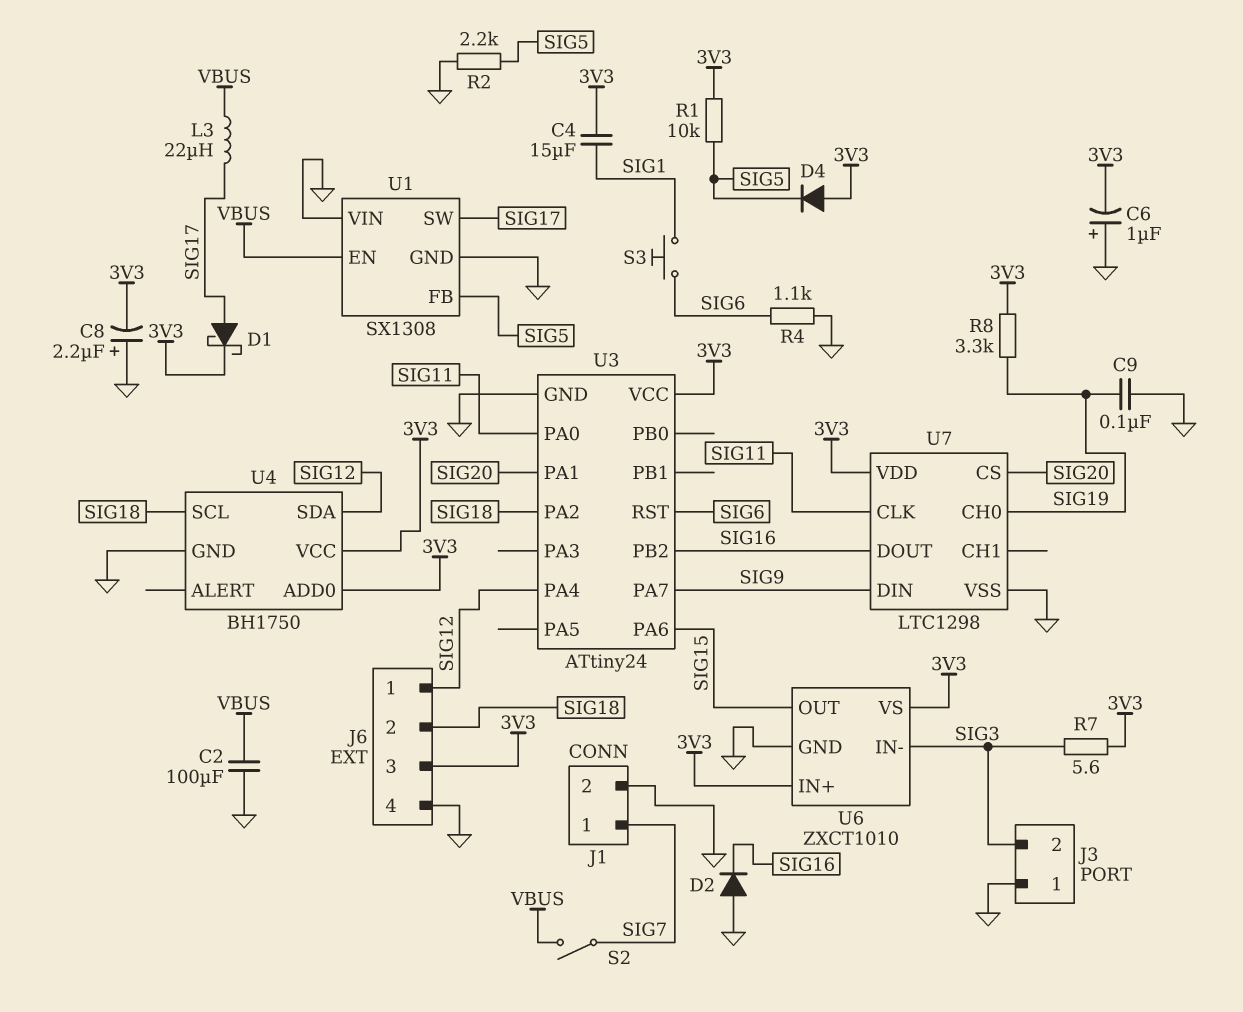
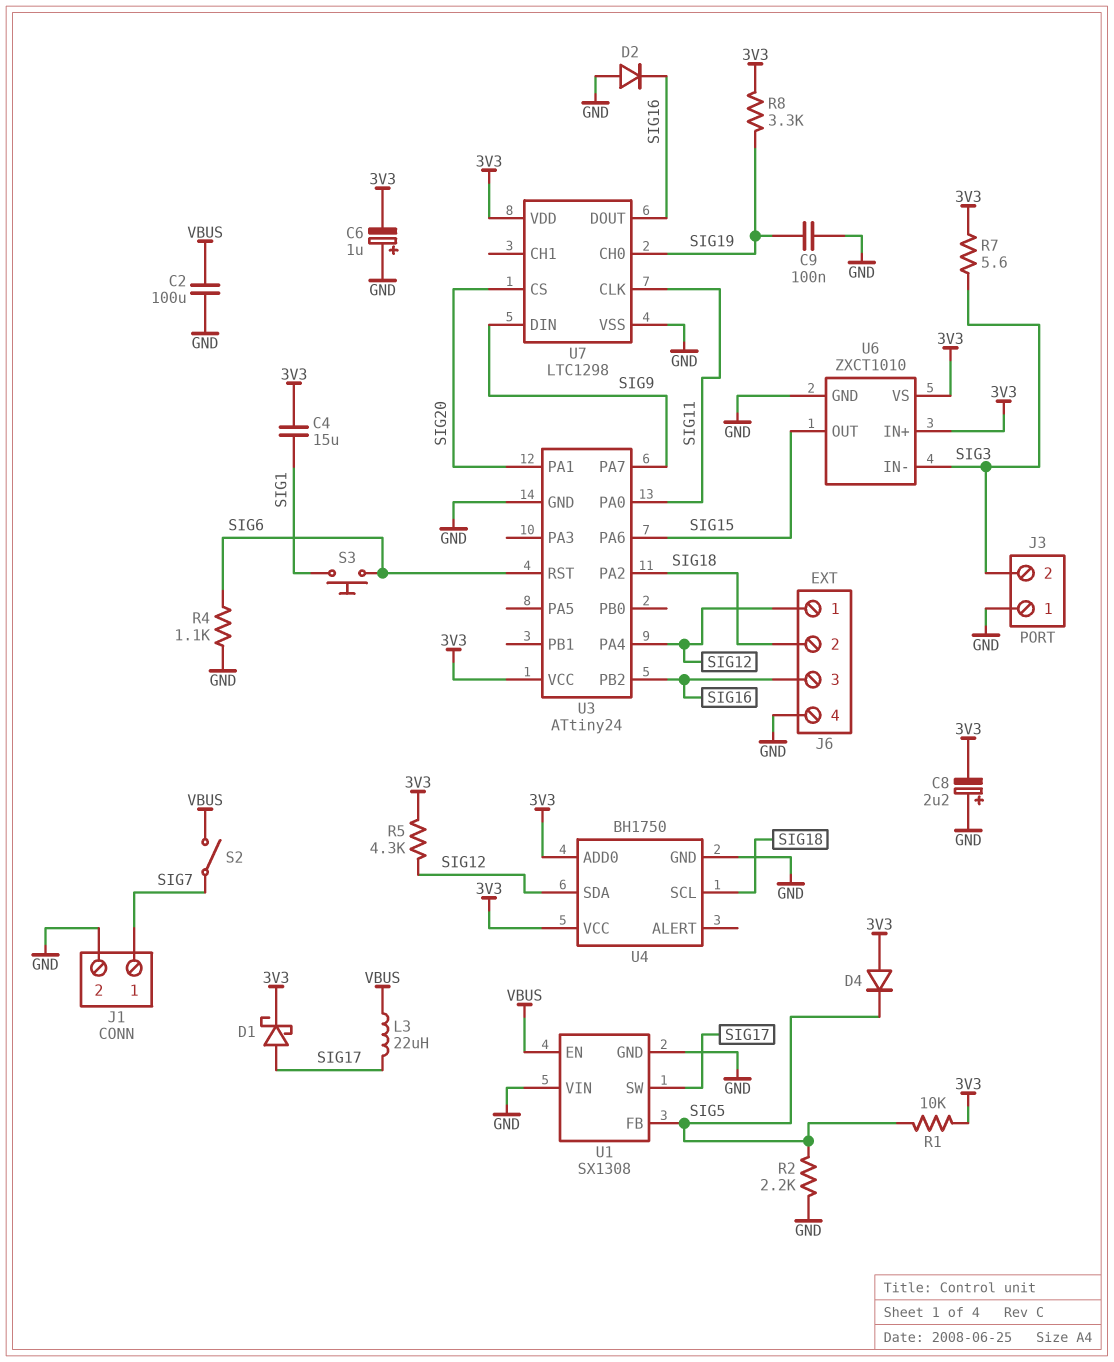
J6 pin 3: 3V3 -> SIG16
R5: none -> 4.3k (3V3, SIG12)

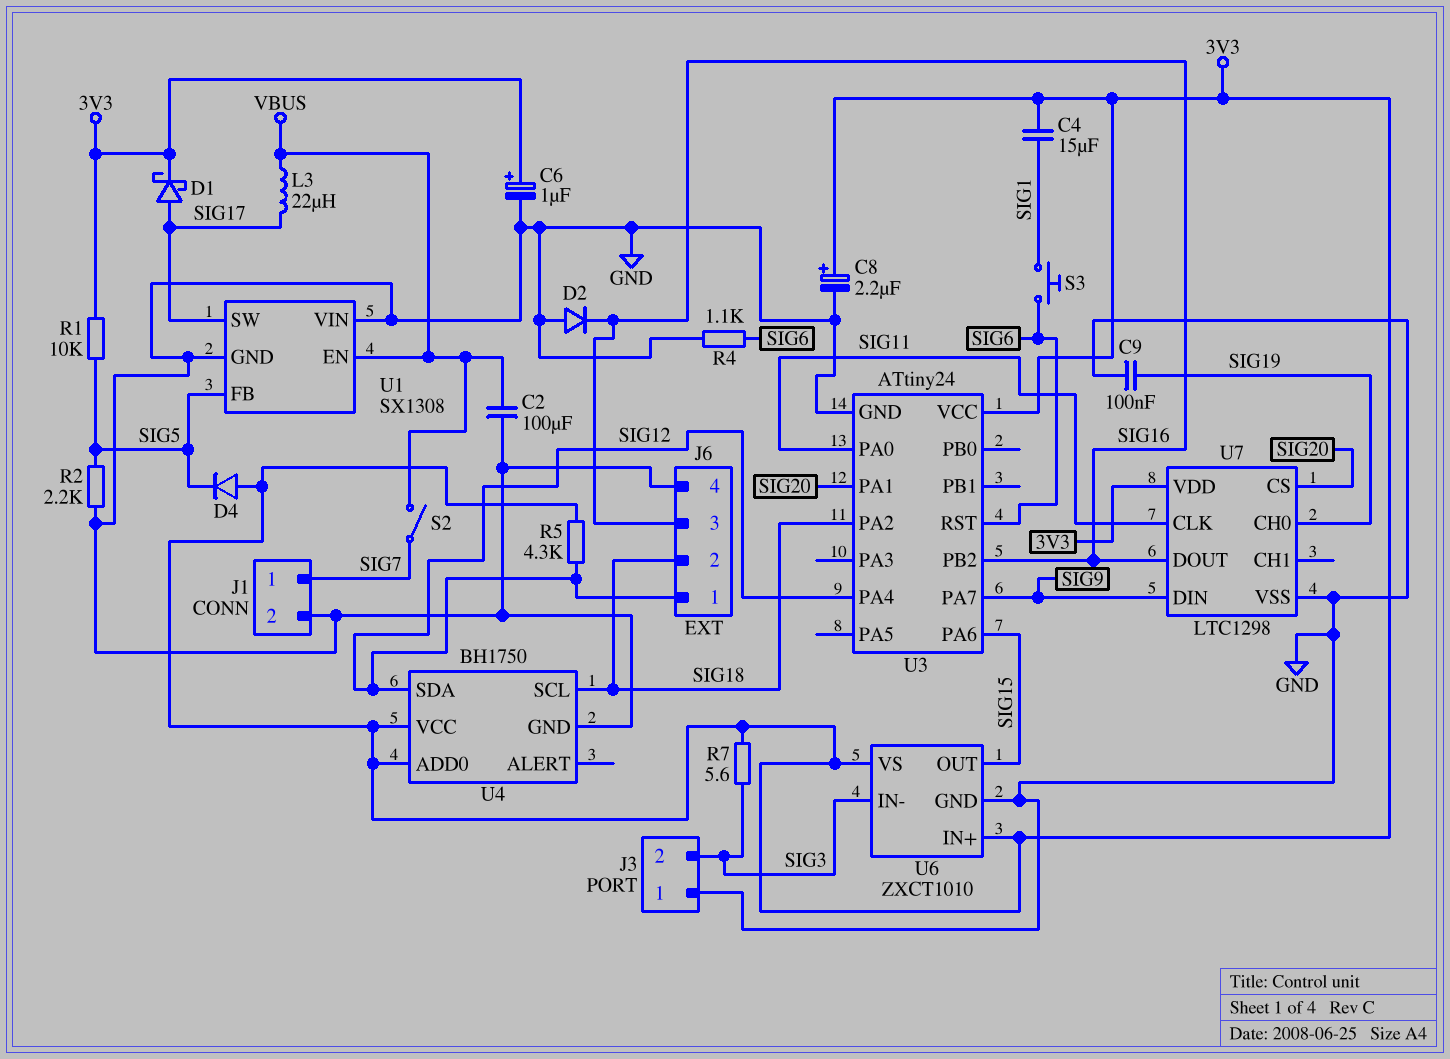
C6: 1uF (plus GND, minus 3V3) -> 1uF (plus 3V3, minus GND)
C8: 2.2uF (plus GND, minus 3V3) -> 2.2uF (plus 3V3, minus GND)
R8: 3.3k (3V3, SIG19) -> none

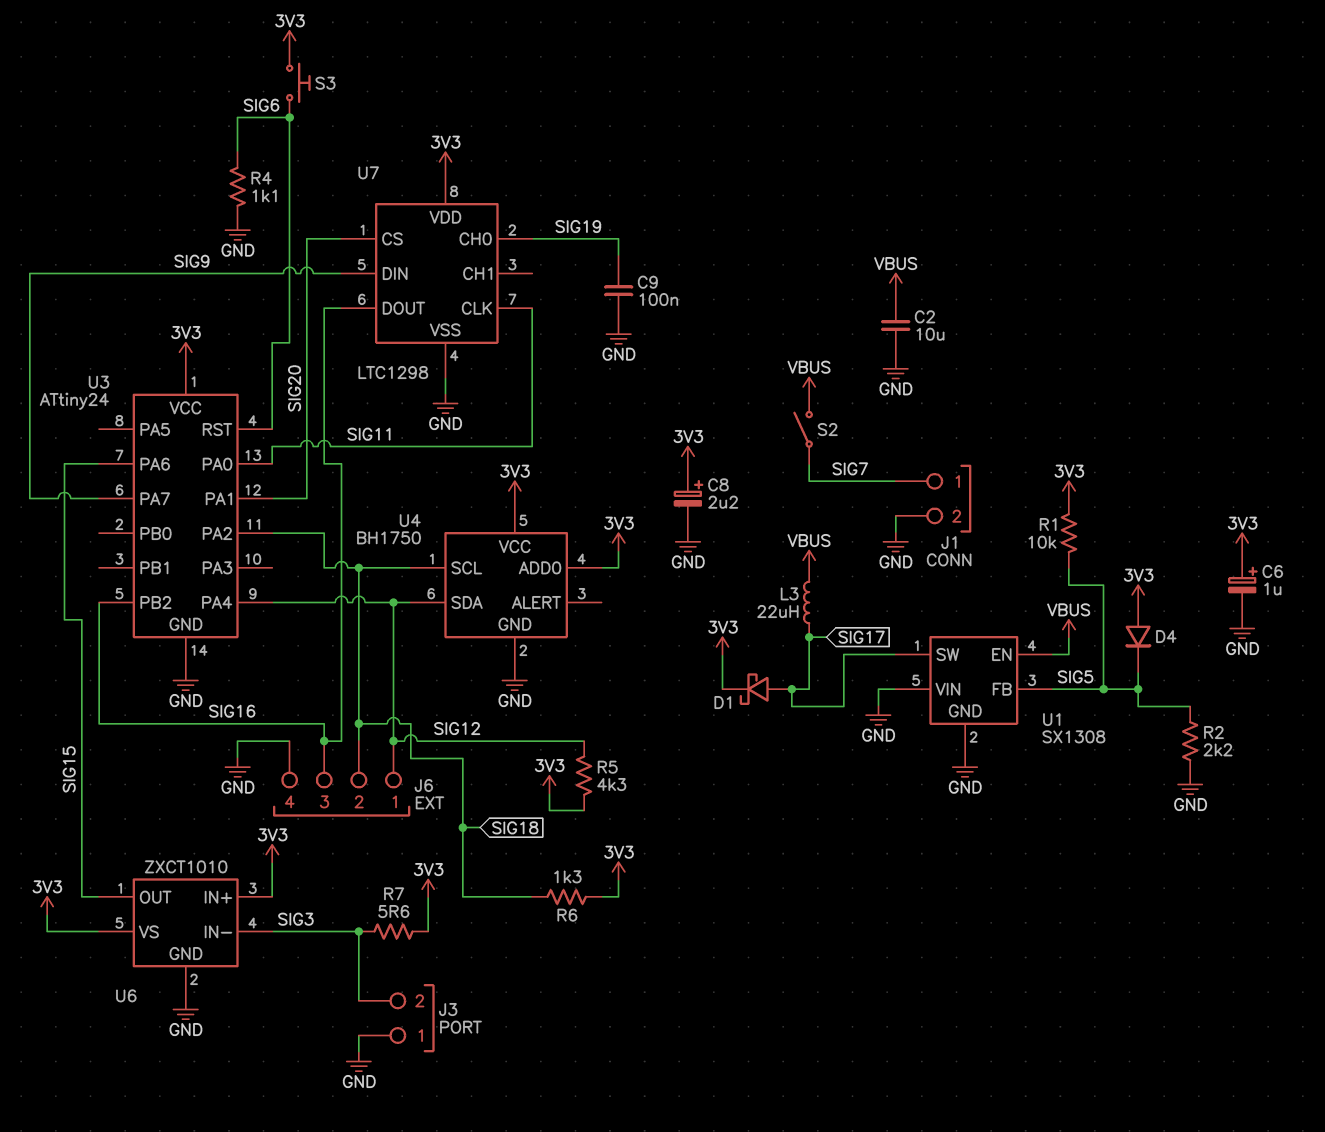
C2: 100uF (GND, VBUS) -> 10uF (GND, VBUS)
C4: 15uF (3V3, SIG1) -> none
D2: diode (A GND, K SIG16) -> none
R6: none -> 1.3k (3V3, SIG18)
S3: button (SIG1, SIG6) -> button (3V3, SIG6)

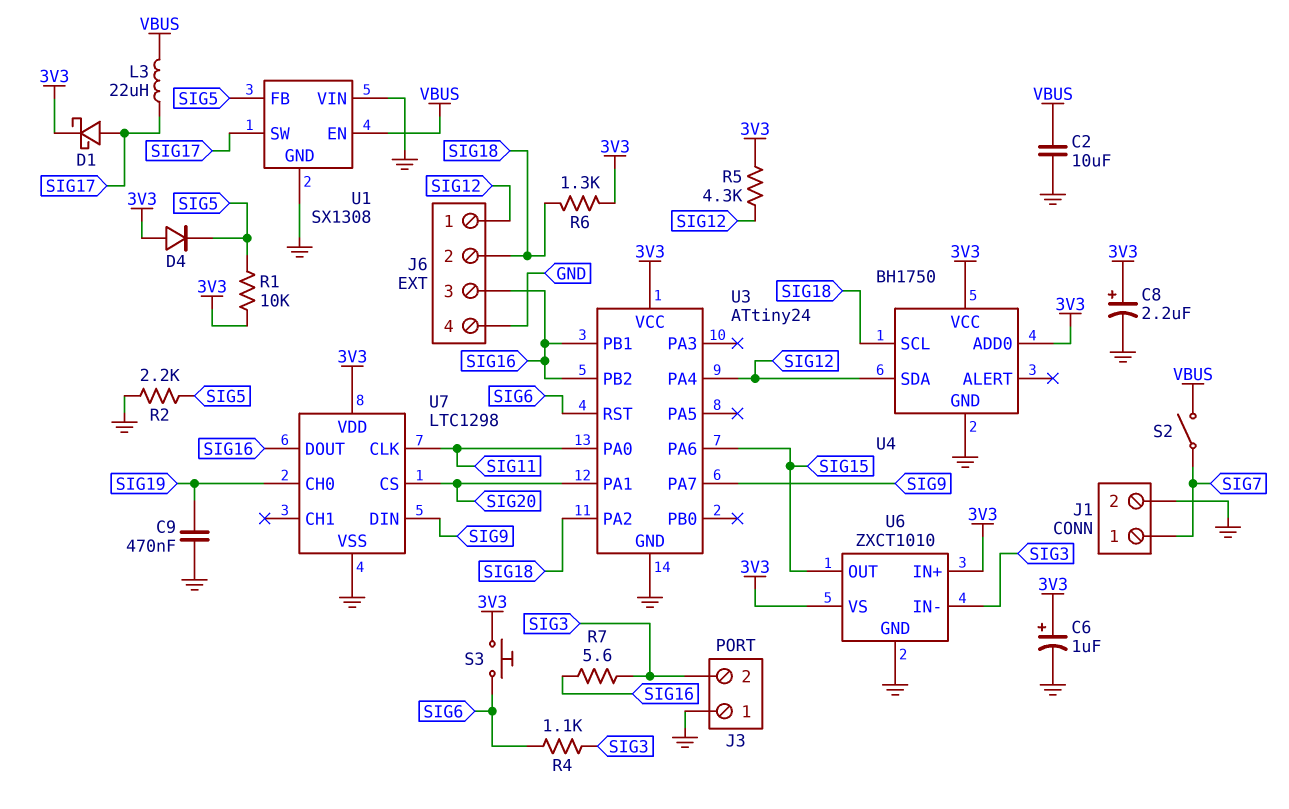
C9: 100nF (GND, SIG19) -> 470nF (GND, SIG19)
R4: 1.1k (GND, SIG6) -> 1.1k (SIG3, SIG6)
R7: 5.6 (3V3, SIG3) -> 5.6 (SIG3, SIG16)
U3 pin PB1: none -> SIG16

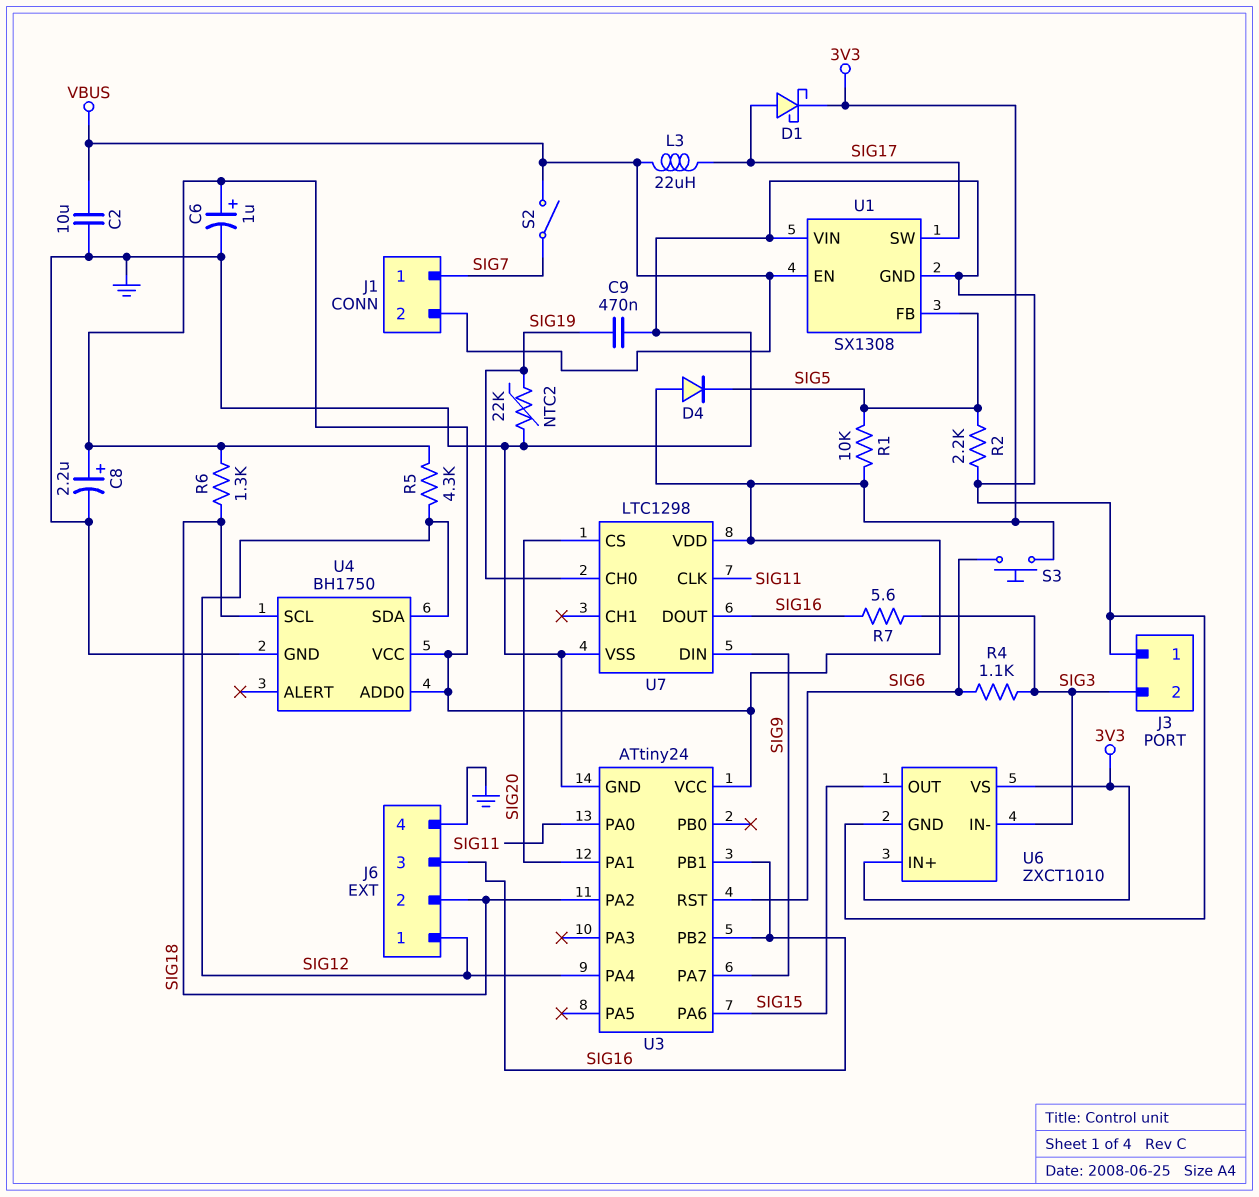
J1 pin 2: GND -> VBUS
NTC2: none -> 22k (GND, SIG19)

